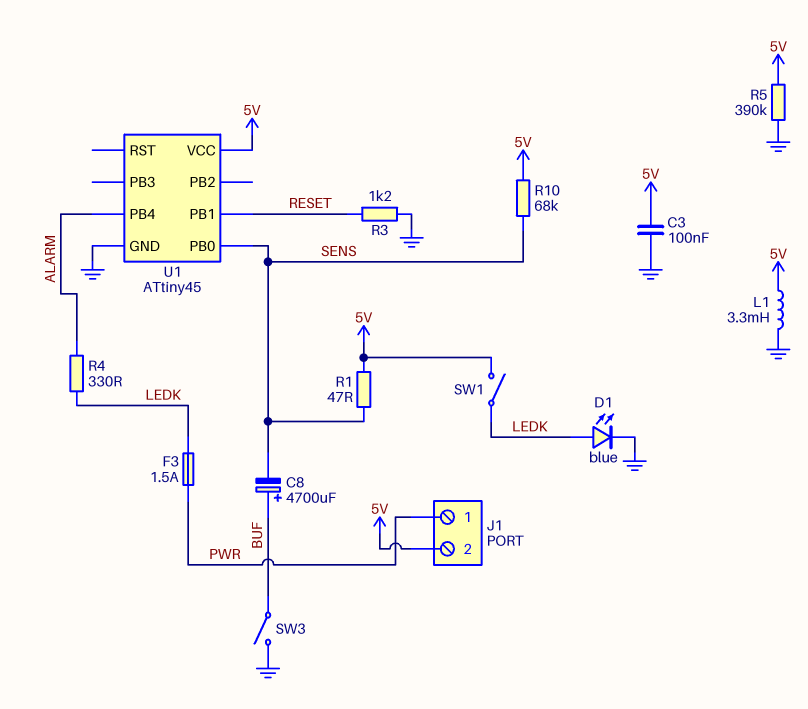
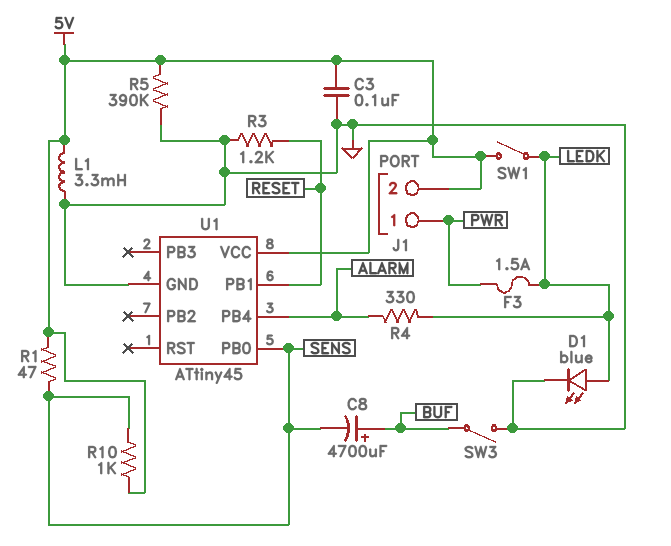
R10: 68k (5V, SENS) -> 1k (5V, SENS)

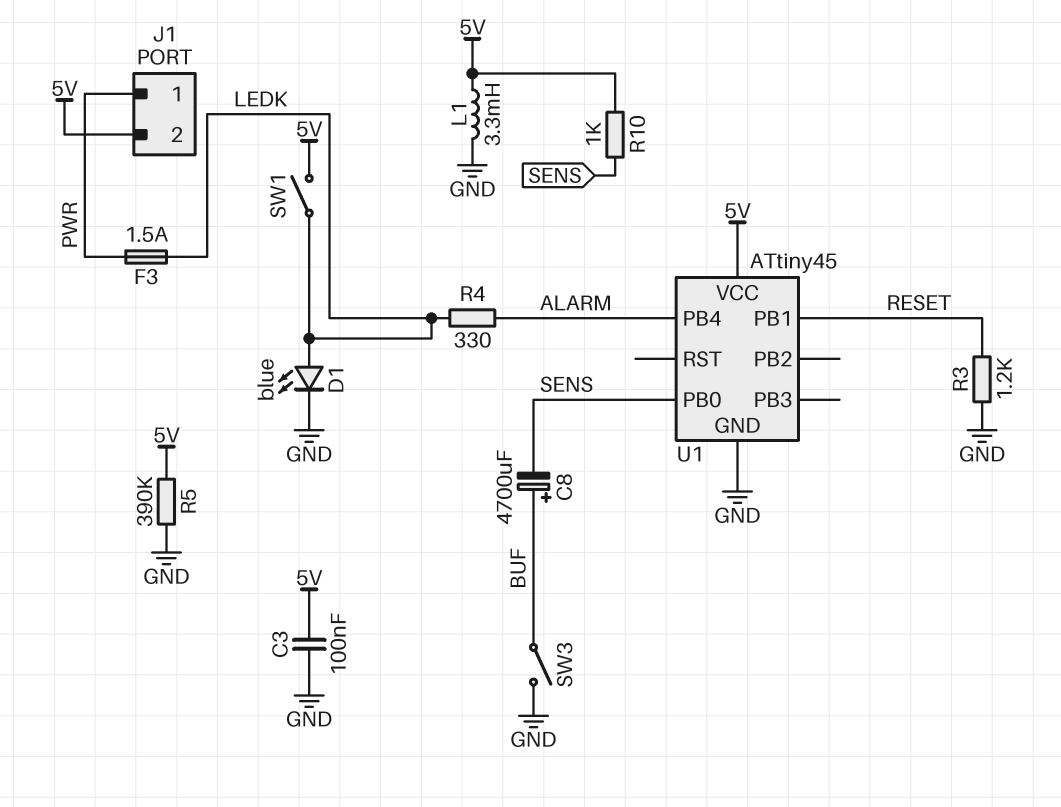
R1: 47 (5V, SENS) -> none

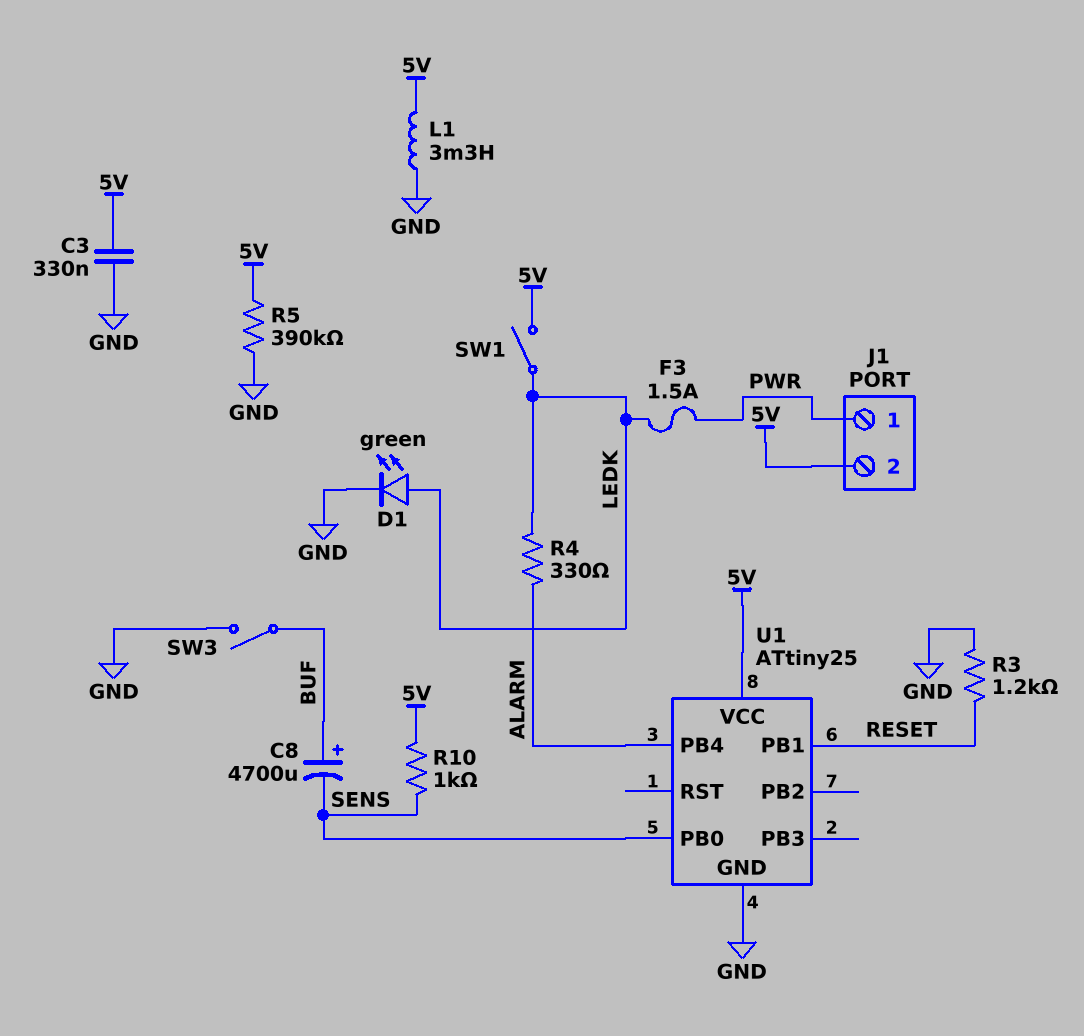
C3: 100nF (5V, GND) -> 330nF (5V, GND)
D1: LED blue (A LEDK, K GND) -> LED green (A LEDK, K GND)
U1: ATtiny45 -> ATtiny25

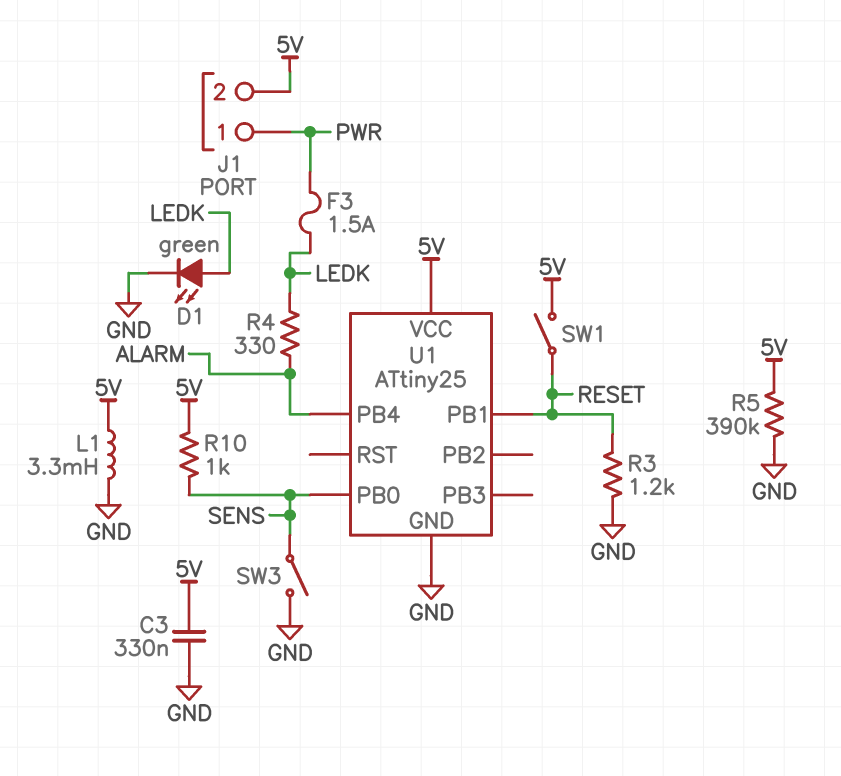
C8: 4700uF (plus BUF, minus SENS) -> none
SW1: switch (5V, LEDK) -> switch (5V, RESET)
SW3: switch (BUF, GND) -> switch (GND, SENS)

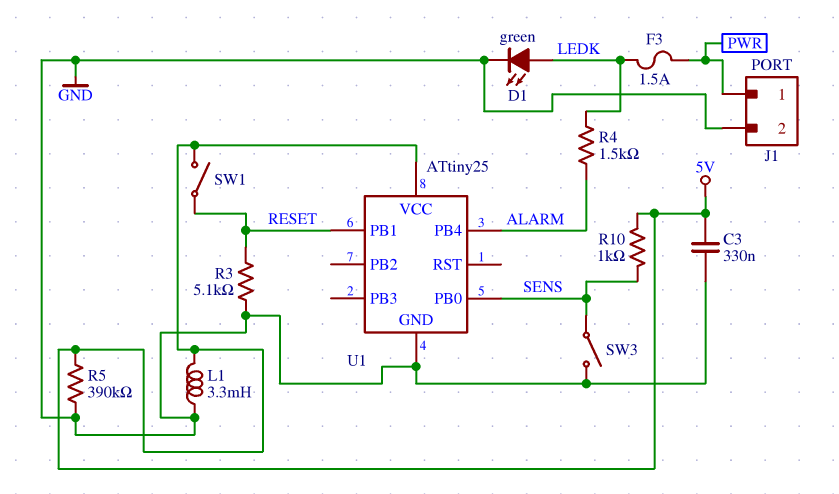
J1 pin 2: 5V -> GND
R3: 1.2k (GND, RESET) -> 5.1k (GND, RESET)
R4: 330 (ALARM, LEDK) -> 1.5k (ALARM, LEDK)

